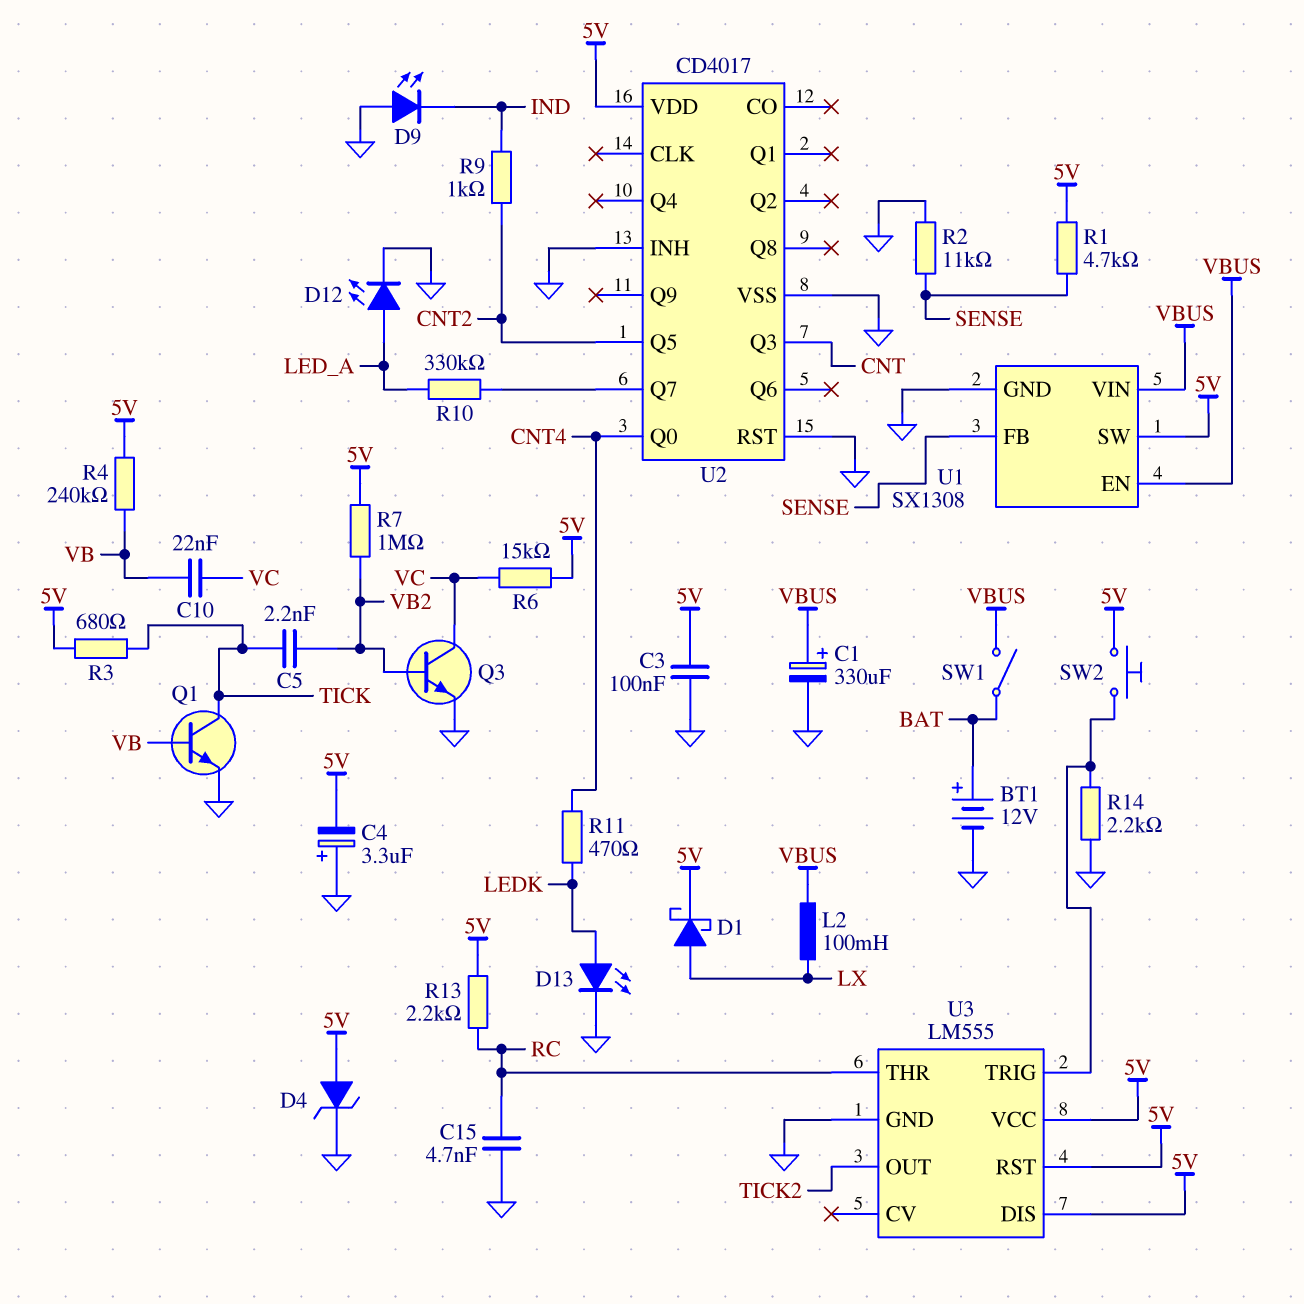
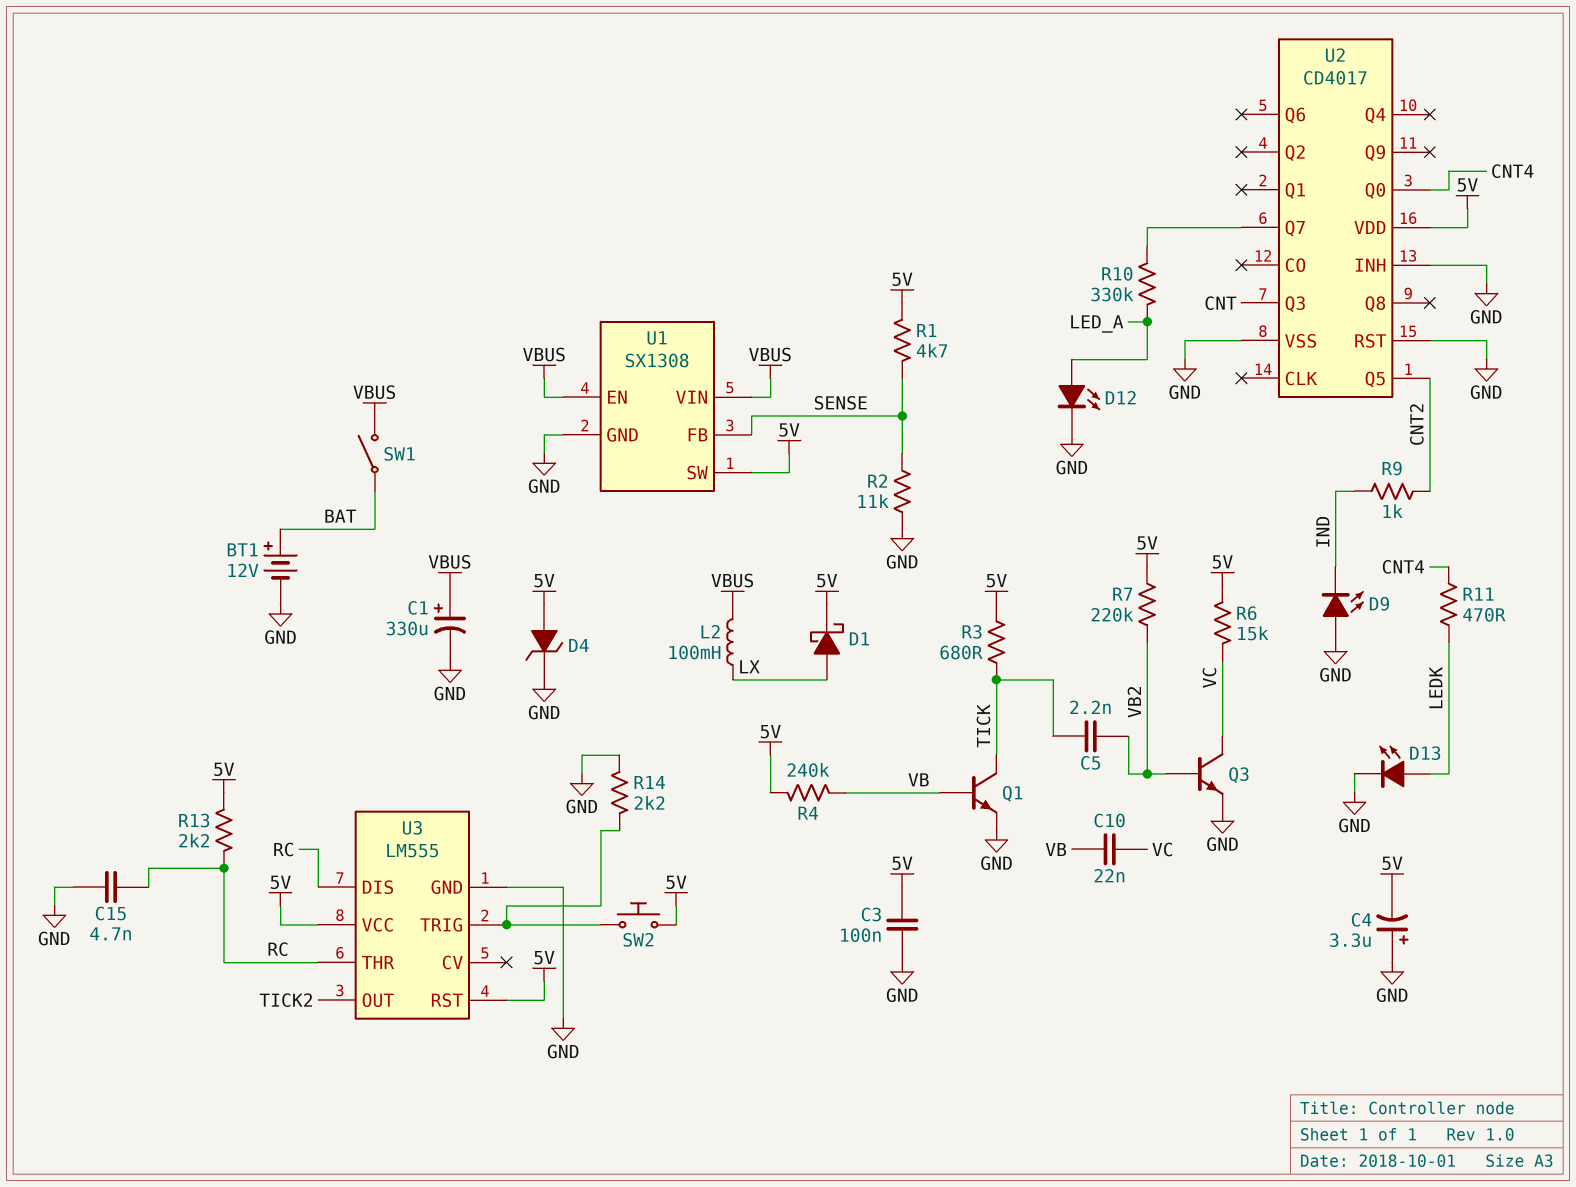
R7: 1M (5V, VB2) -> 220k (5V, VB2)
U3 pin DIS: 5V -> RC

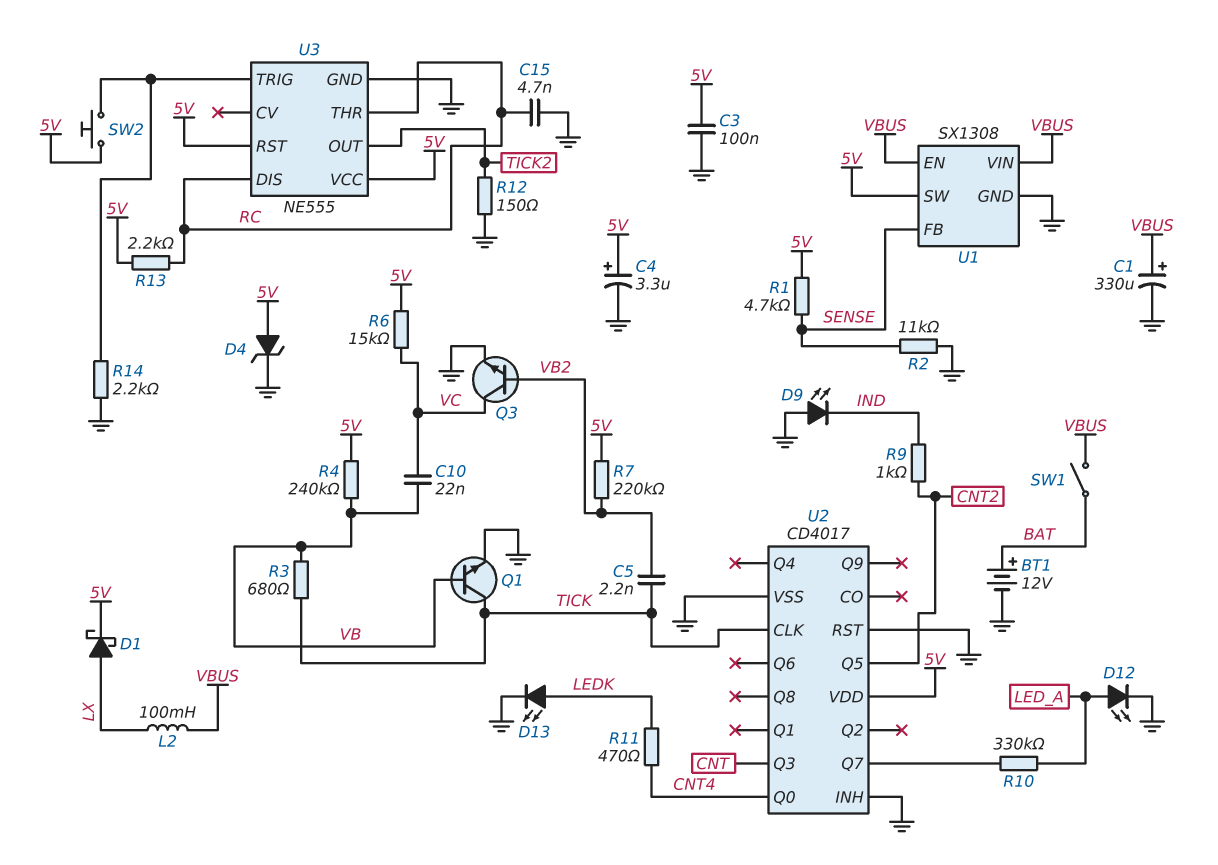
C4: 3.3uF (plus GND, minus 5V) -> 3.3uF (plus 5V, minus GND)
R3: 680 (5V, TICK) -> 680 (TICK, VB)
R12: none -> 150 (GND, TICK2)
U2 pin CLK: none -> TICK
U3: LM555 -> NE555

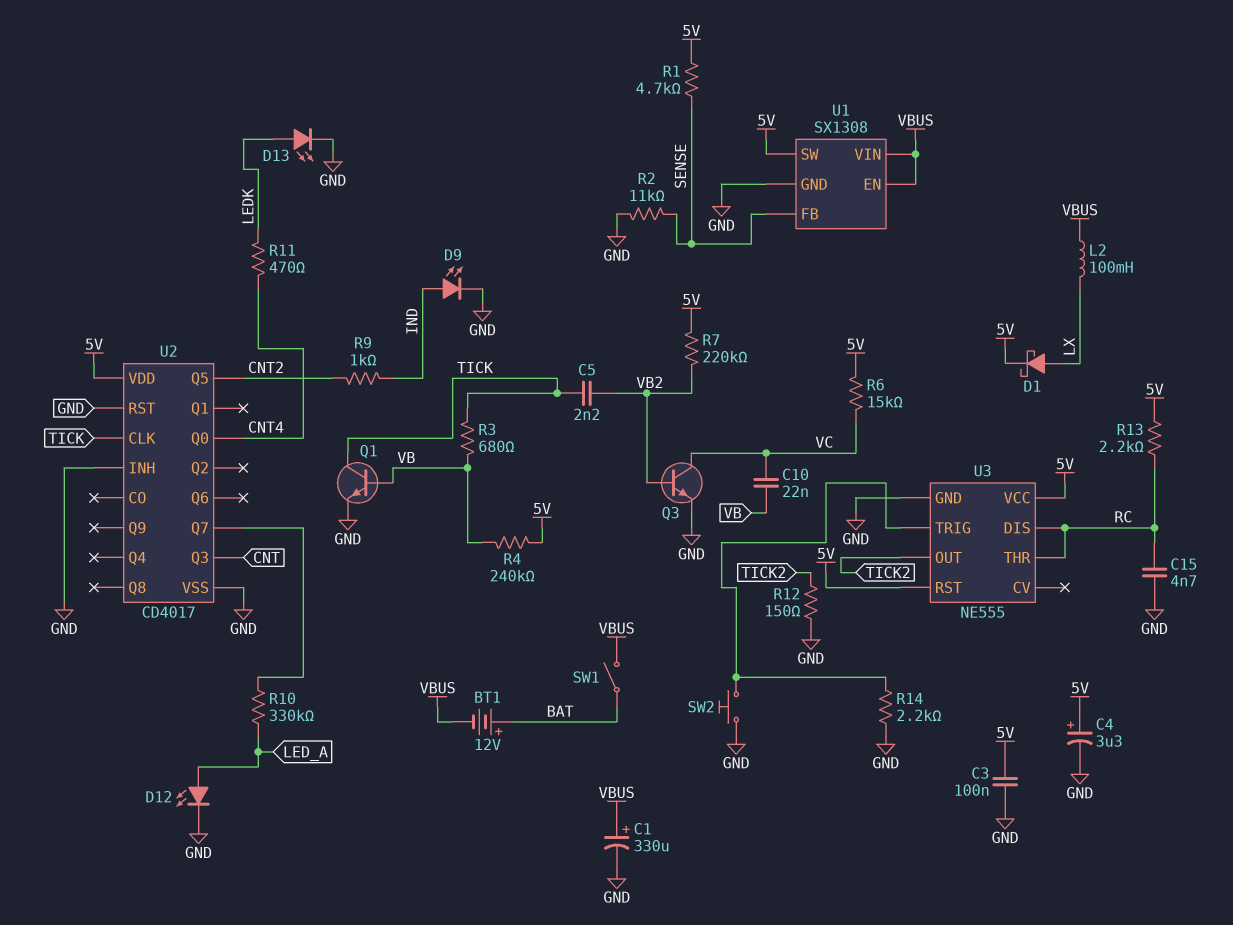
BT1: 12V (plus BAT, minus GND) -> 12V (plus BAT, minus VBUS)
D4: zener (A 5V, K GND) -> none
D9: LED (A GND, K IND) -> LED (A IND, K GND)
SW2: button (5V, U3/TRIG) -> button (GND, U3/TRIG)

